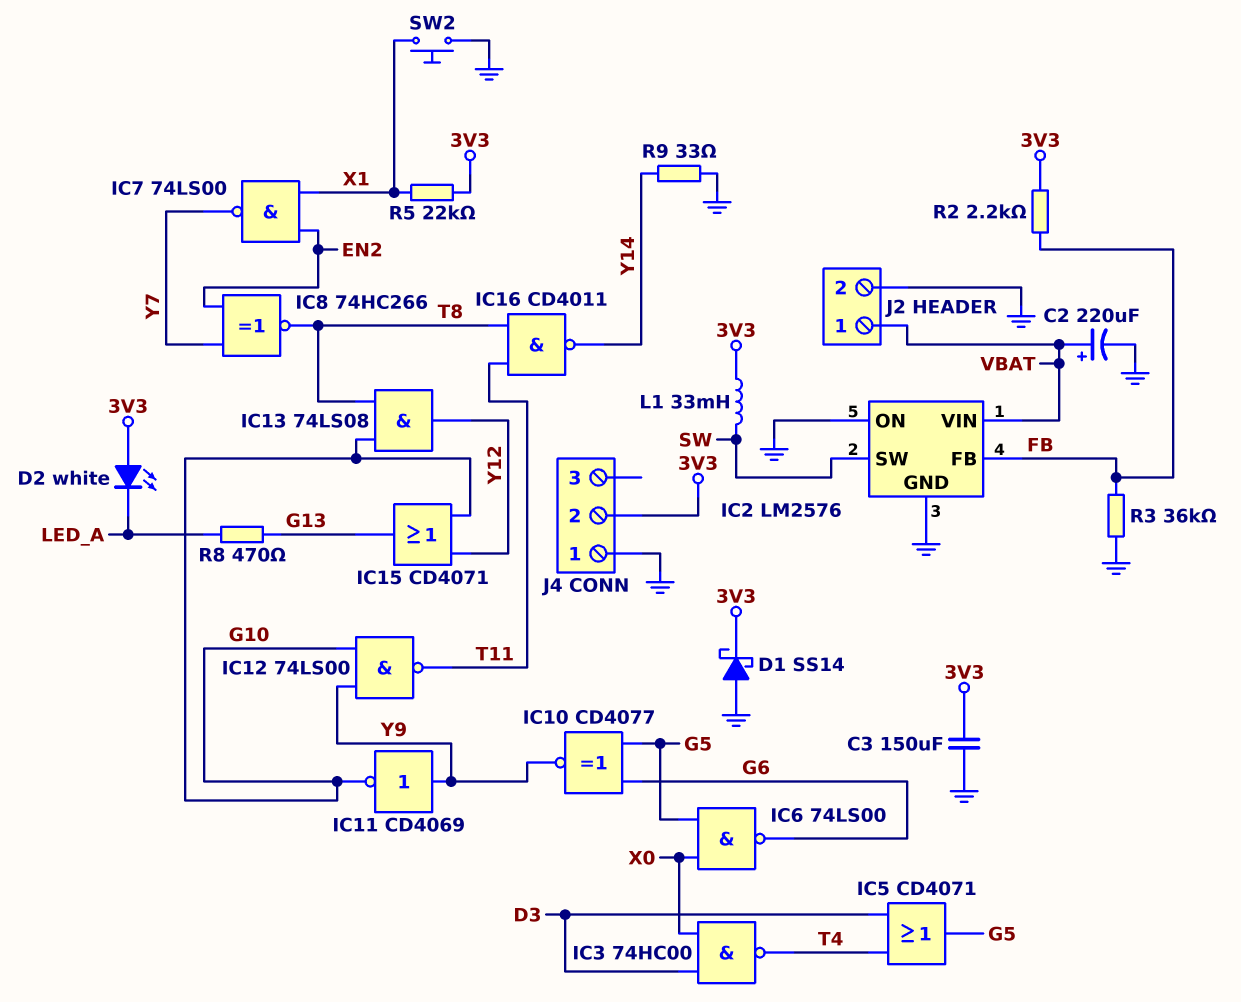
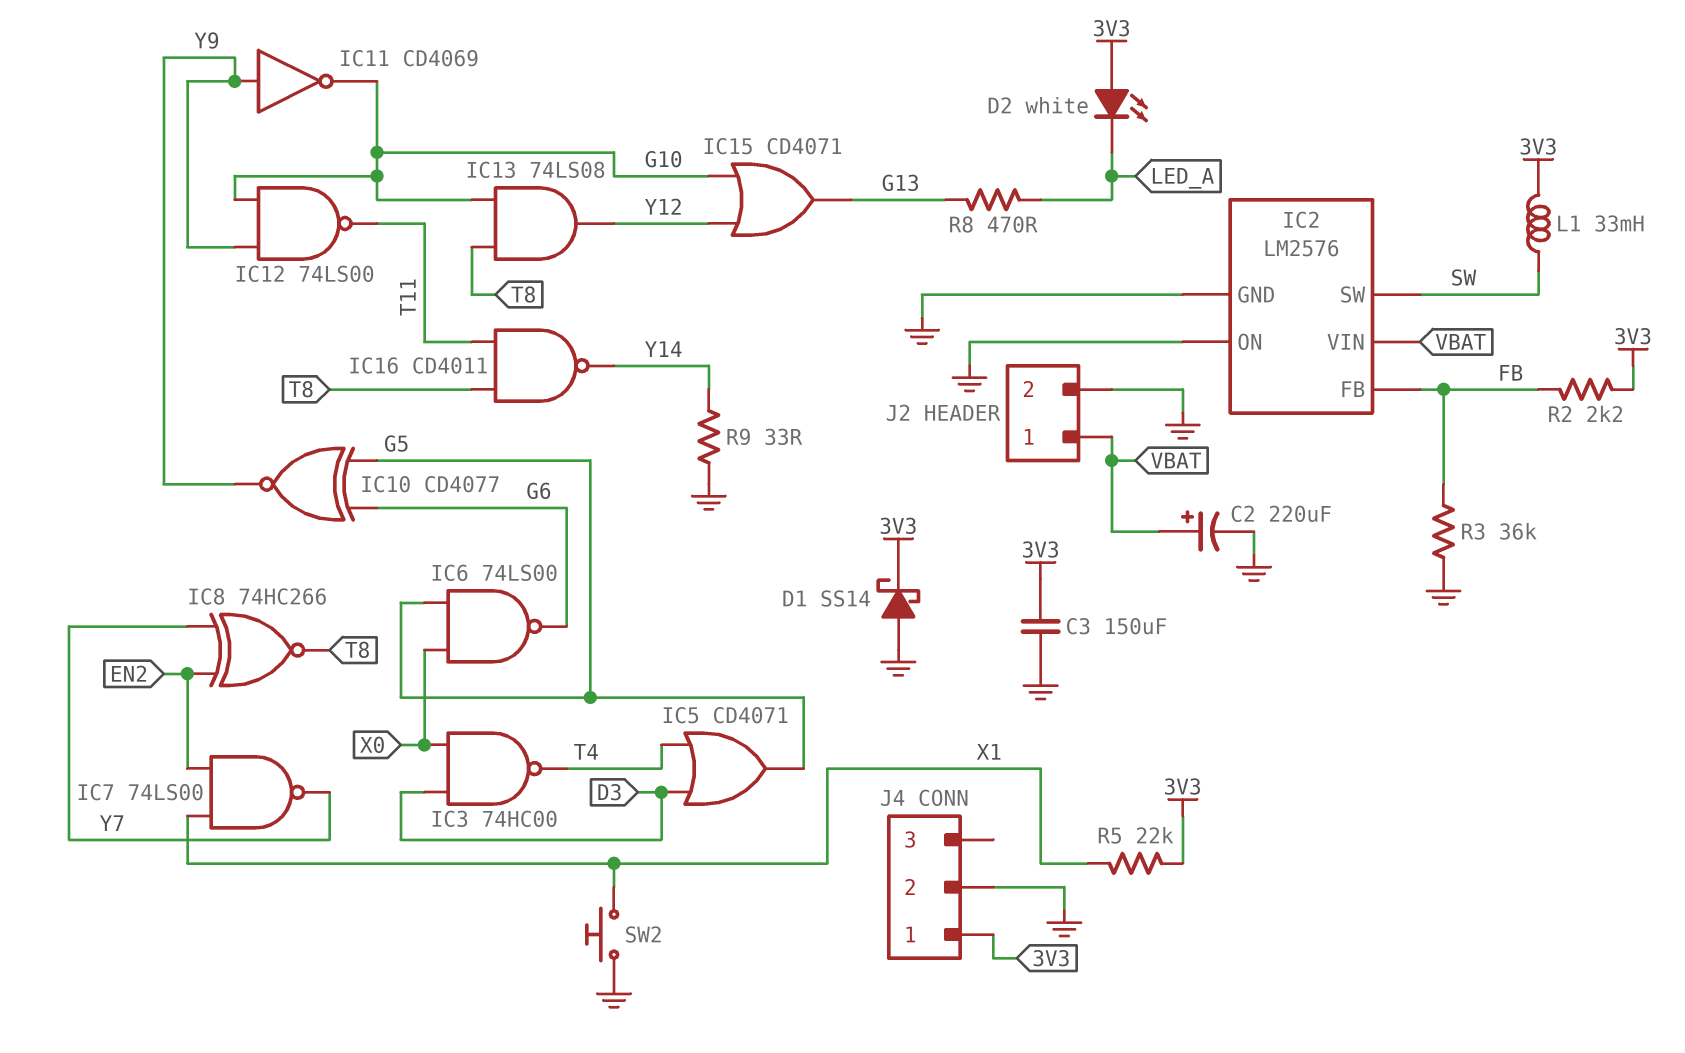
J4 pin 1: GND -> 3V3
J4 pin 2: 3V3 -> GND

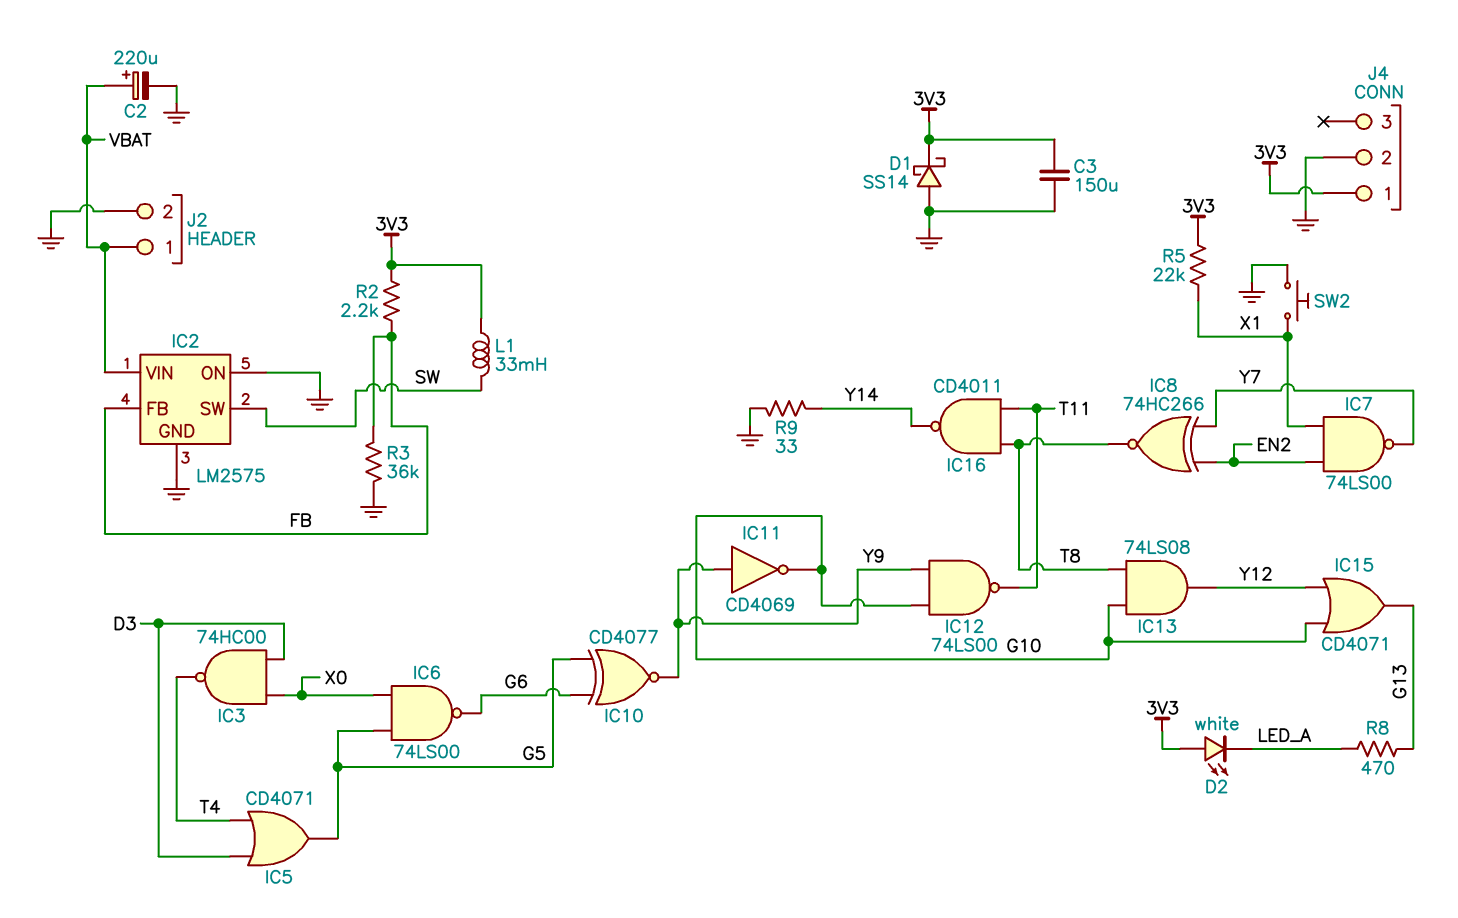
IC2: LM2576 -> LM2575

